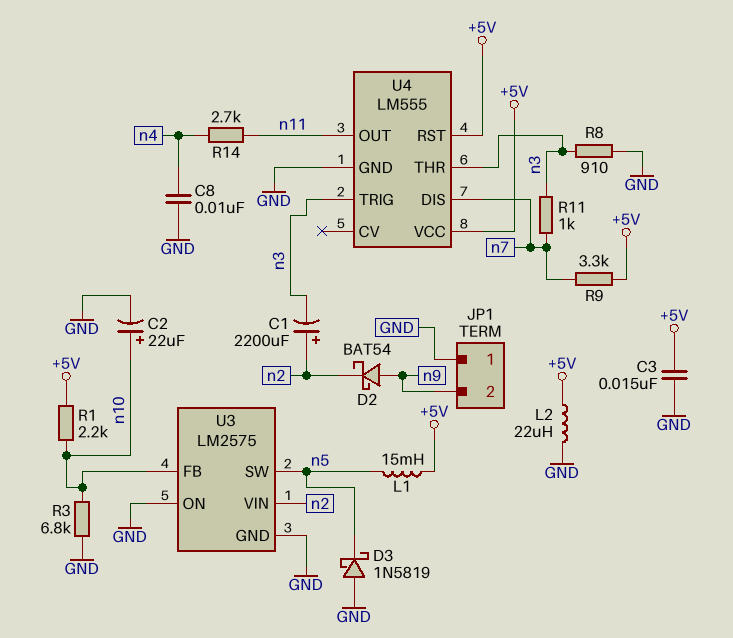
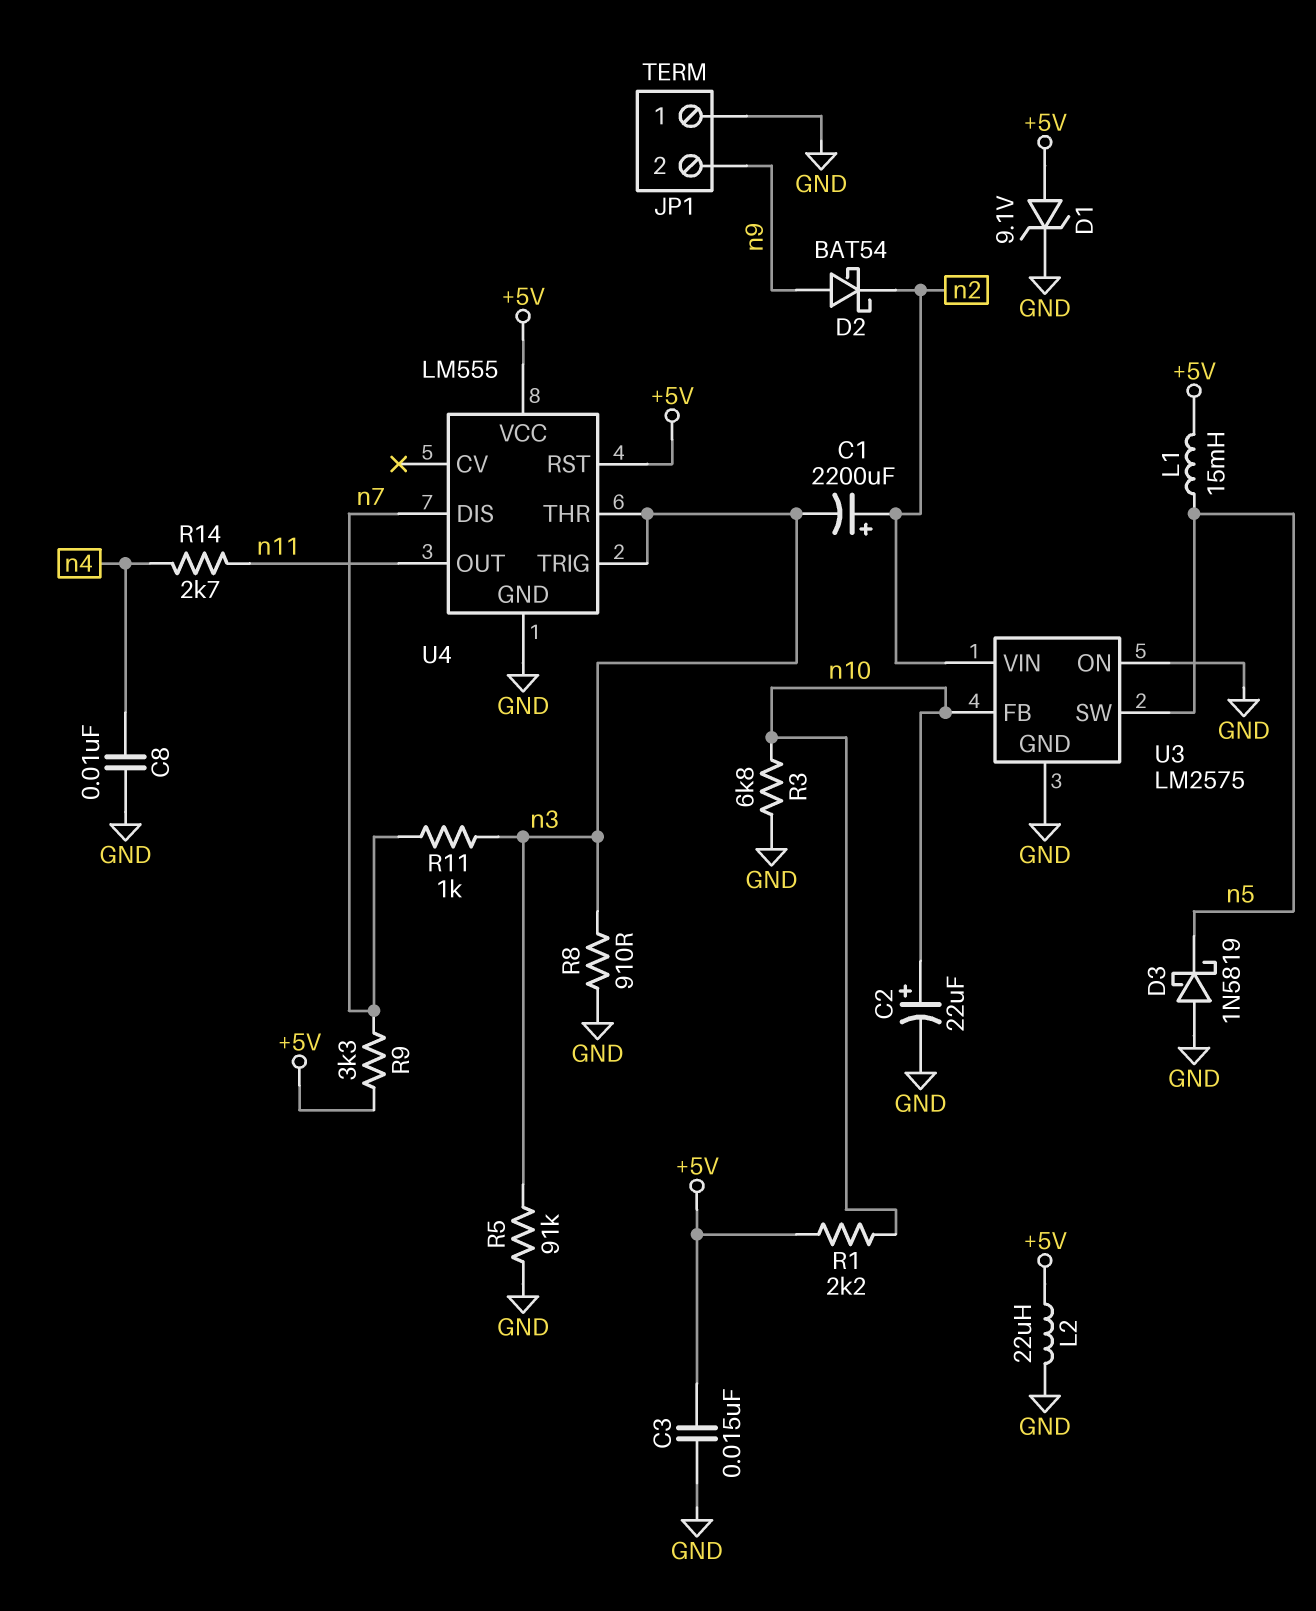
D1: none -> zener 9.1V (A +5V, K GND)
R5: none -> 91k (GND, n3)

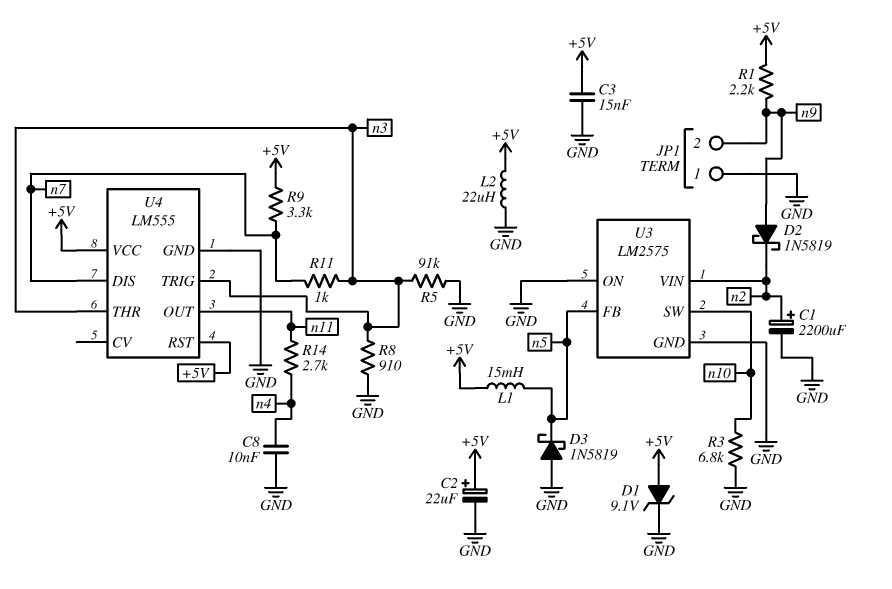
C1: 2200uF (plus n2, minus n3) -> 2200uF (plus n2, minus GND)
C2: 22uF (plus n10, minus GND) -> 22uF (plus +5V, minus GND)
D2: schottky BAT54 (A n9, K n2) -> schottky 1N5819 (A n9, K n2)
R1: 2.2k (+5V, n10) -> 2.2k (+5V, n9)
U3 pin FB: n10 -> n5
U3 pin SW: n5 -> n10

